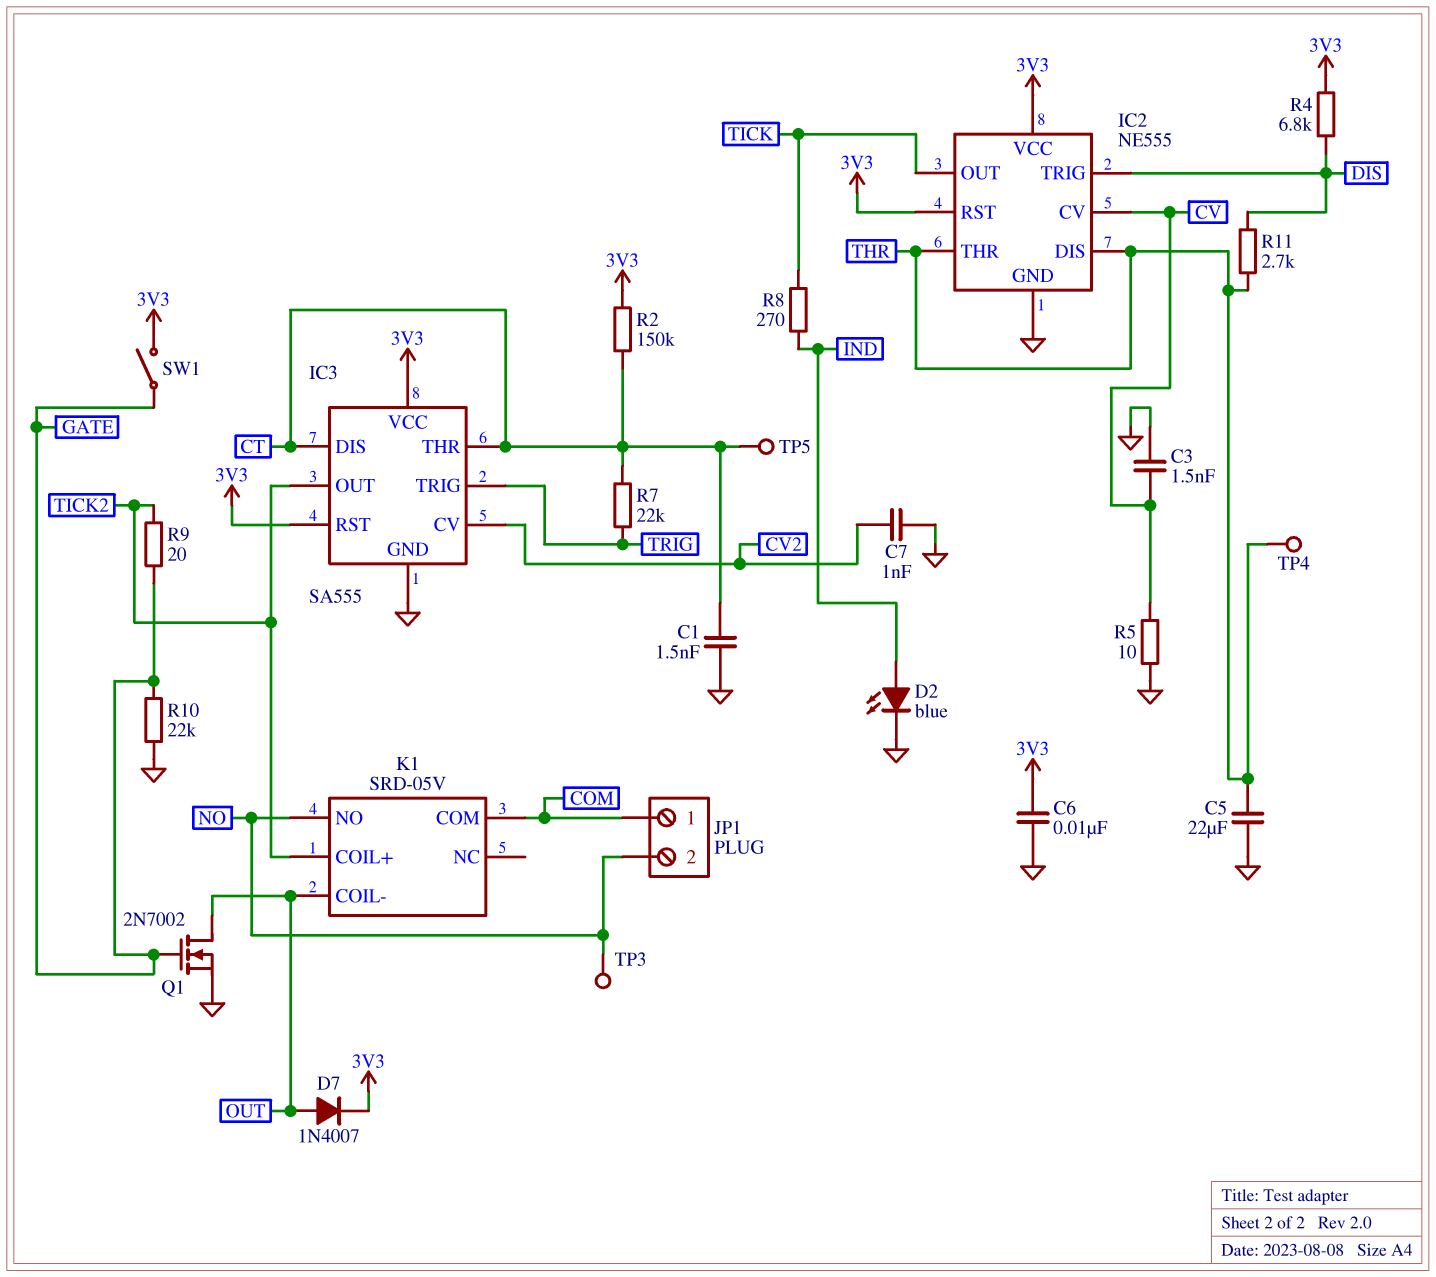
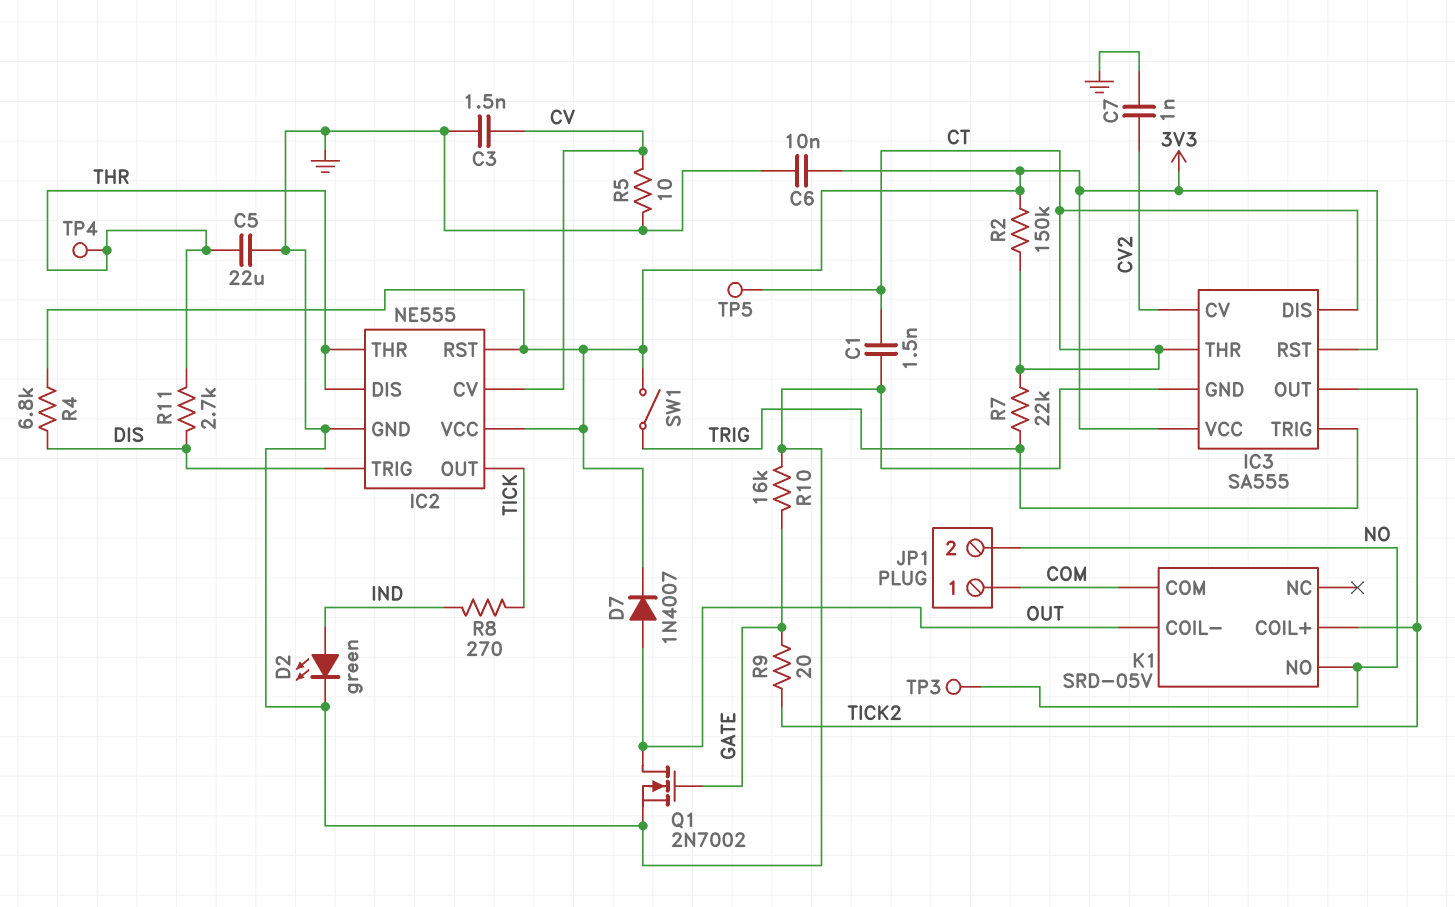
D2: LED blue (A IND, K GND) -> LED green (A IND, K GND)
R10: 22k (GATE, GND) -> 16k (GATE, GND)
SW1: switch (3V3, GATE) -> switch (3V3, TRIG)

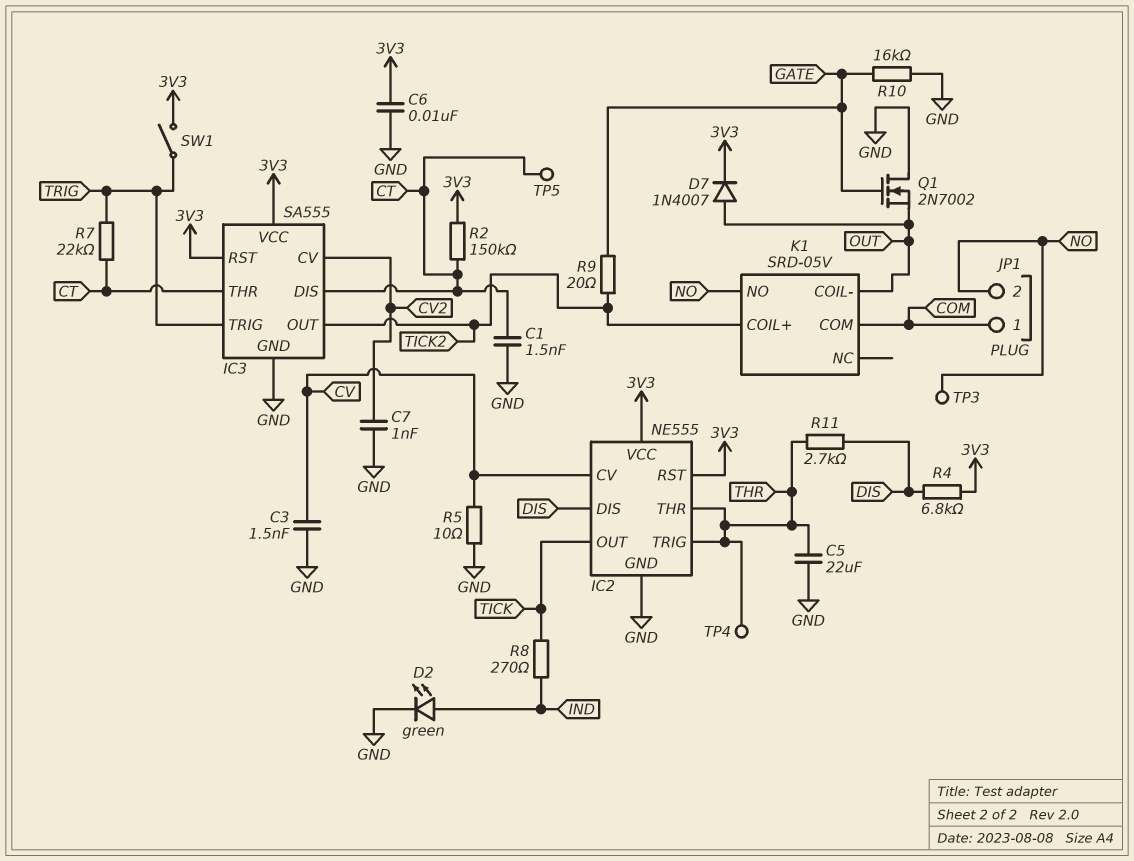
IC2 pin DIS: THR -> DIS
IC2 pin TRIG: DIS -> THR
Q1: NMOS 2N7002 (G GATE, D OUT, S GND) -> NMOS 2N7002 (G GATE, D GND, S OUT)

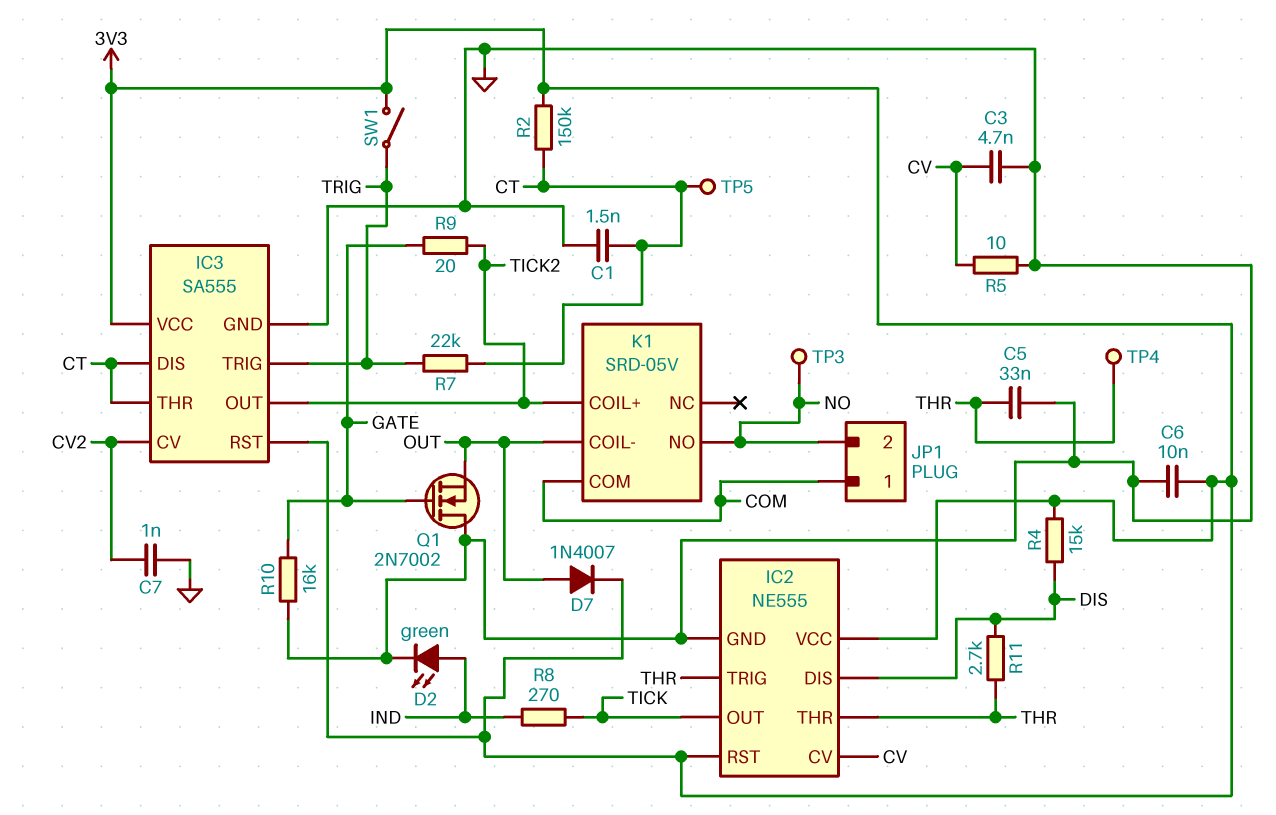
C3: 1.5nF (CV, GND) -> 4.7nF (CV, GND)
C5: 22uF (GND, THR) -> 33nF (GND, THR)
R4: 6.8k (3V3, DIS) -> 15k (3V3, DIS)

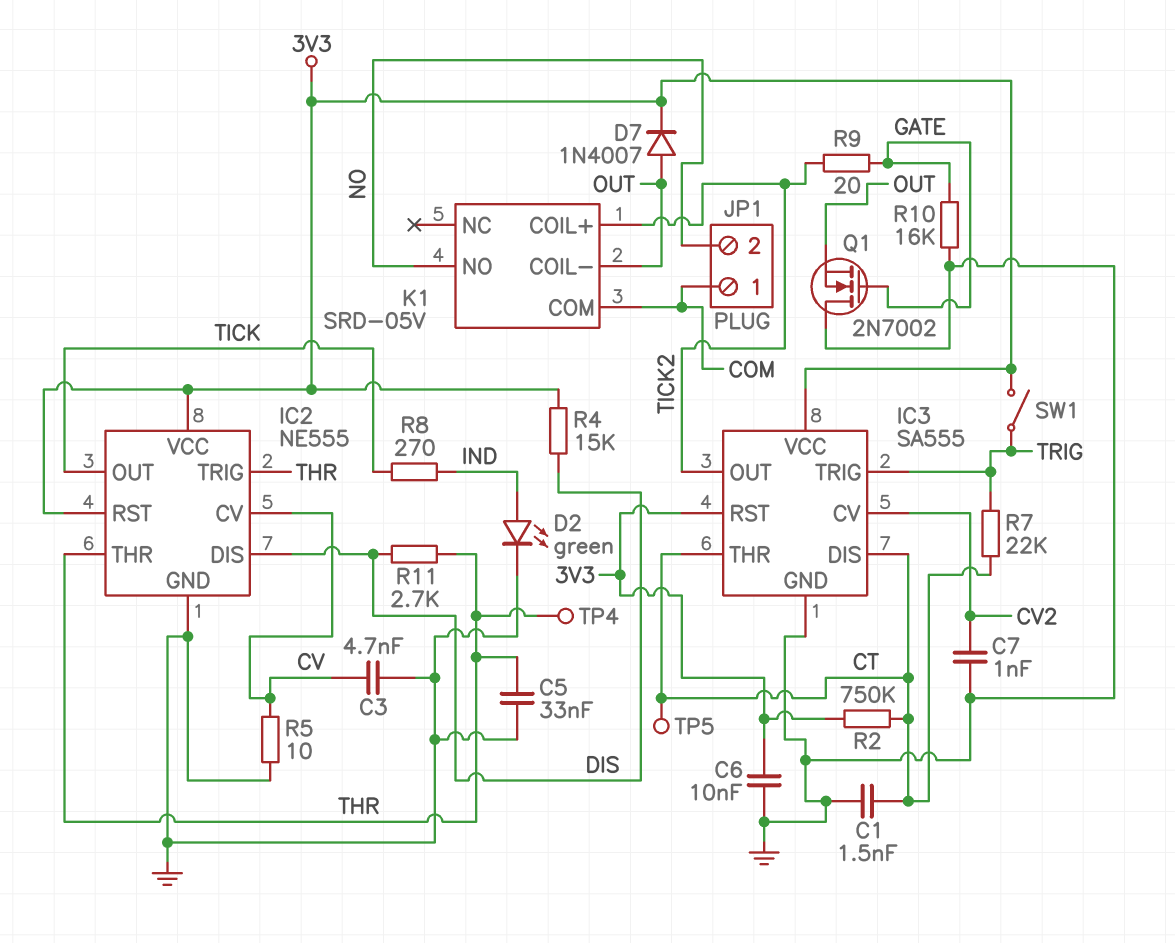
R2: 150k (3V3, CT) -> 750k (3V3, CT)
TP3: test point (NO) -> none

